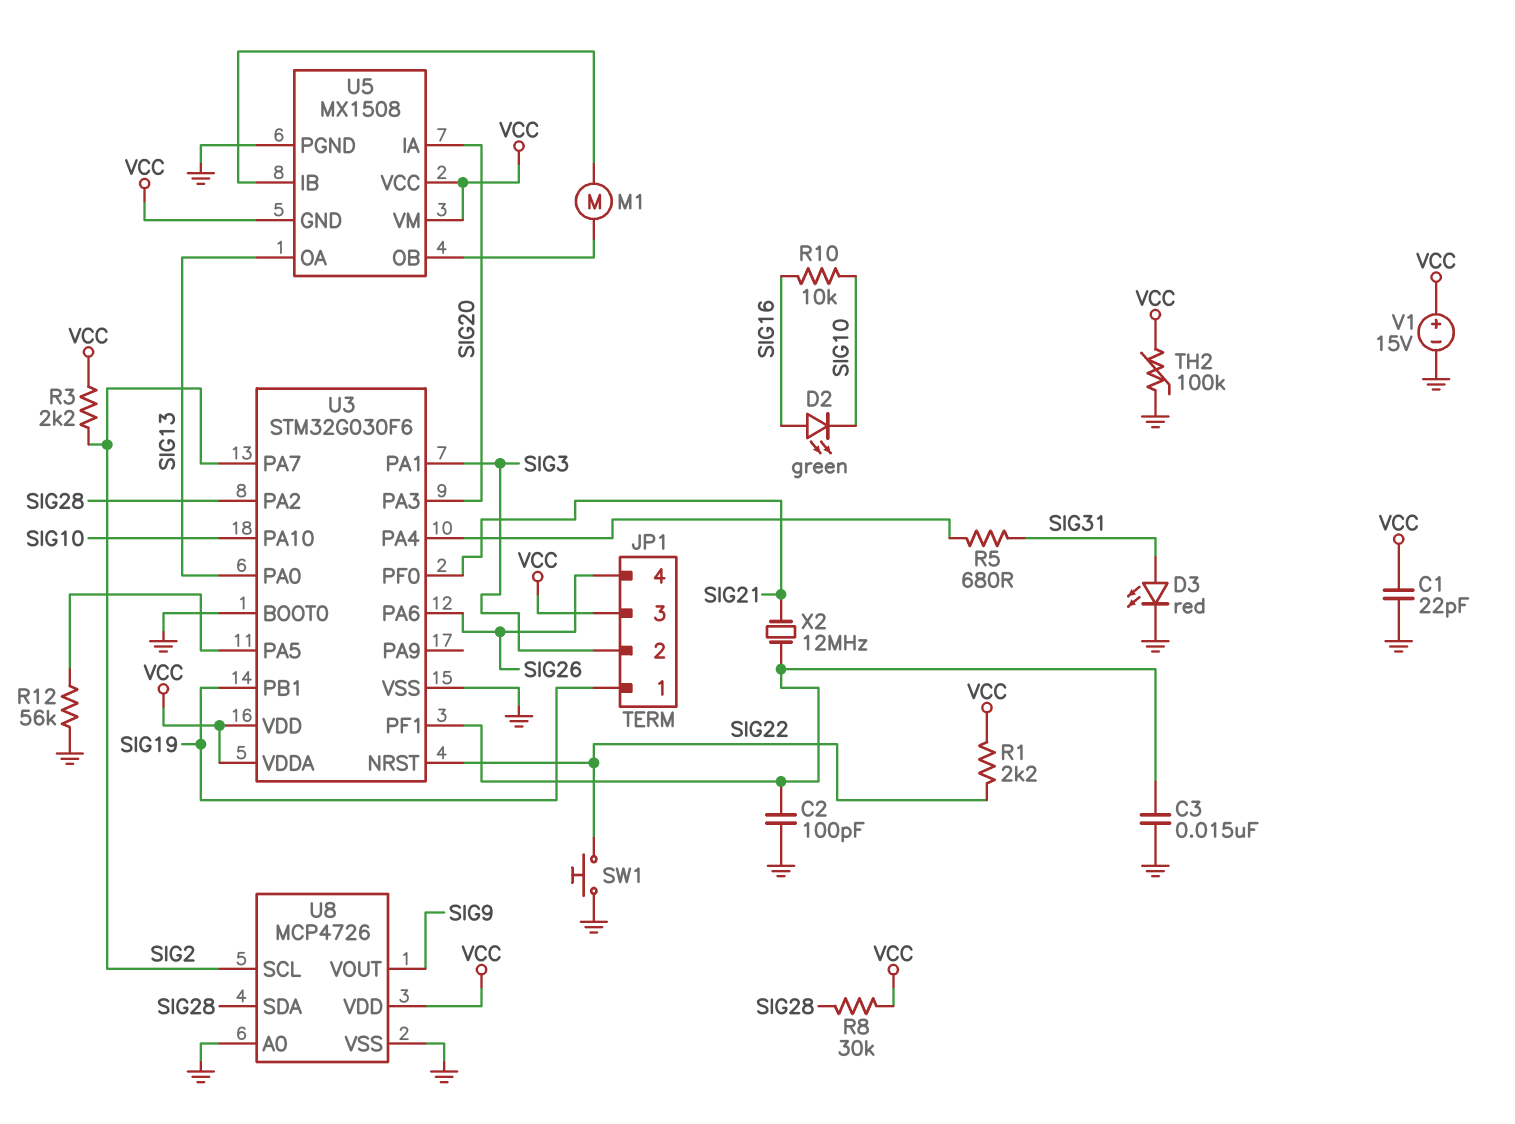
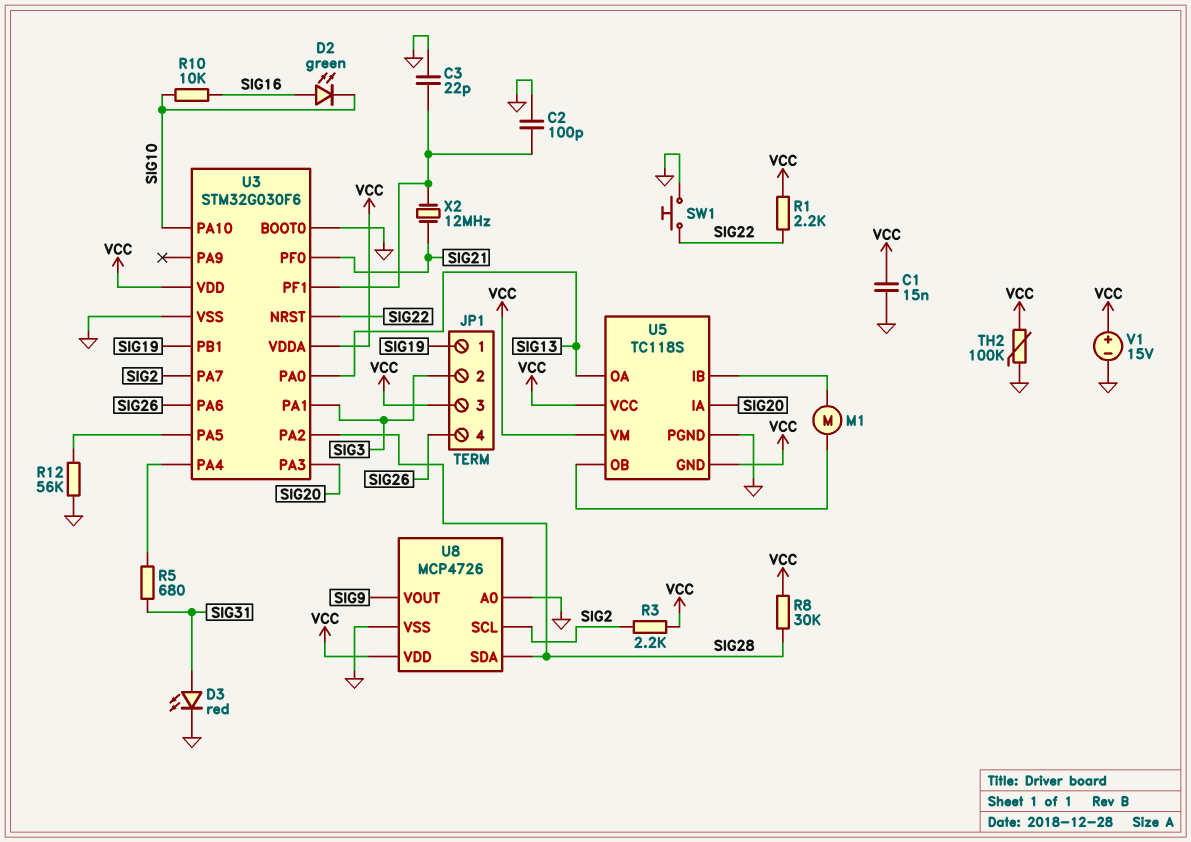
C1: 22pF (GND, VCC) -> 15nF (GND, VCC)
C3: 15nF (GND, U3/PF1) -> 22pF (GND, U3/PF1)
U5: MX1508 -> TC118S

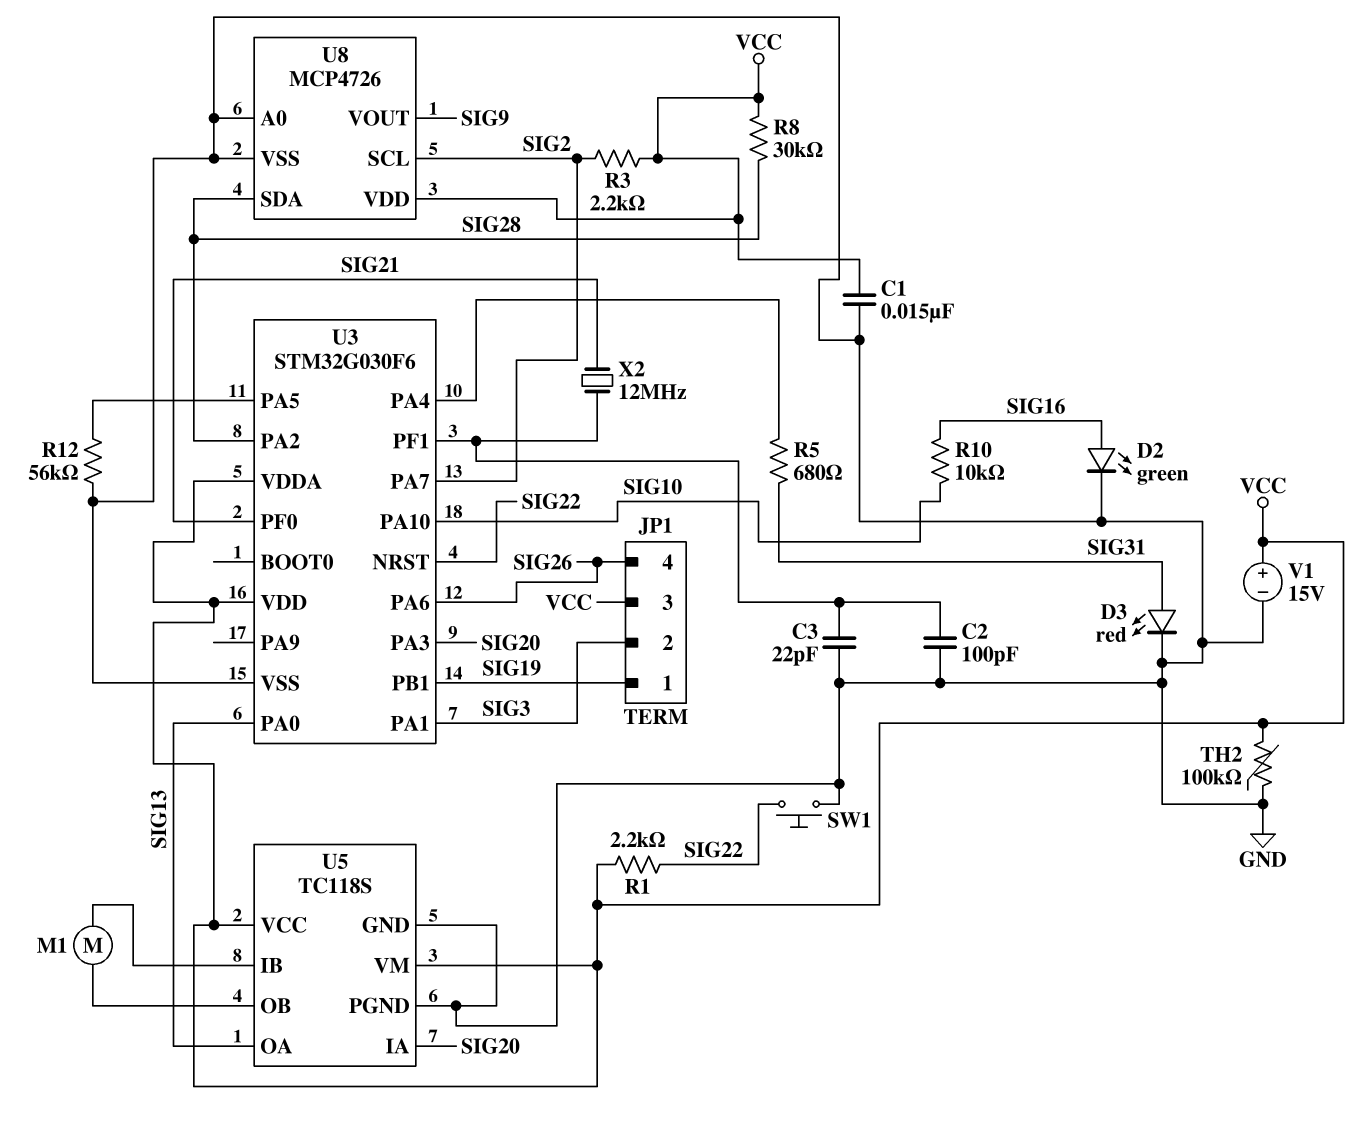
D2: LED green (A SIG16, K SIG10) -> LED green (A SIG16, K GND)
U3 pin BOOT0: GND -> none
U5 pin GND: VCC -> GND

